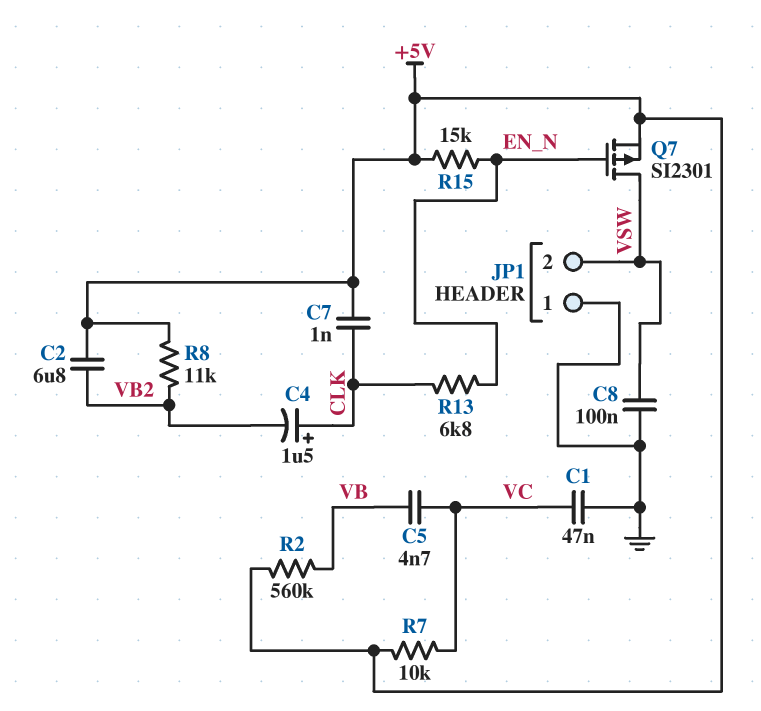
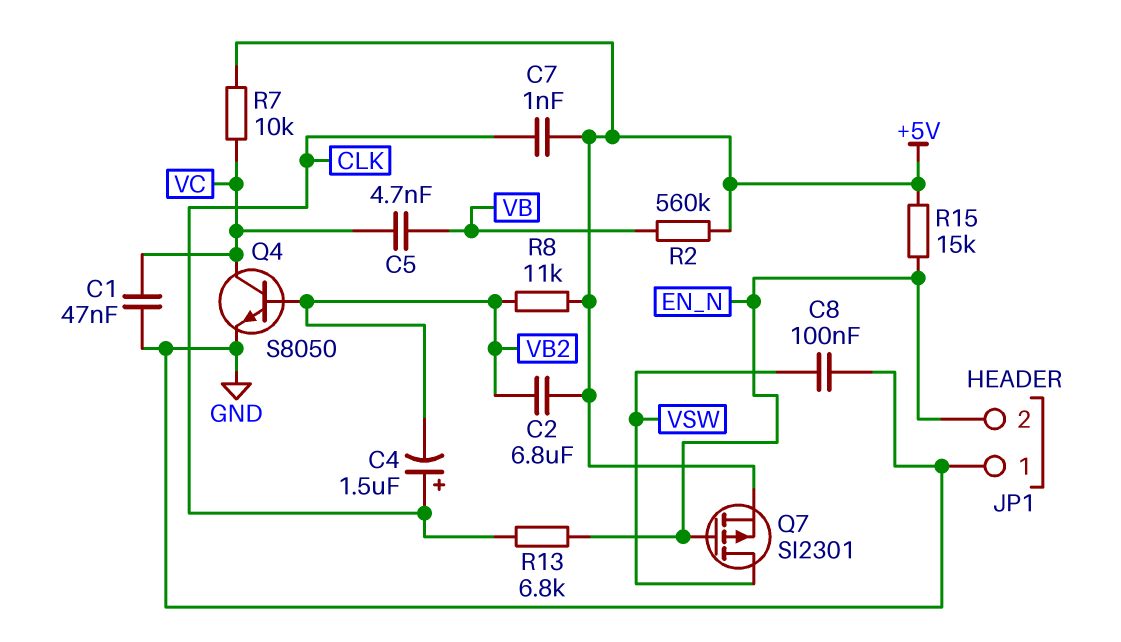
JP1 pin 2: VSW -> EN_N
Q4: none -> NPN S8050 (B VB2, C VC, E GND)

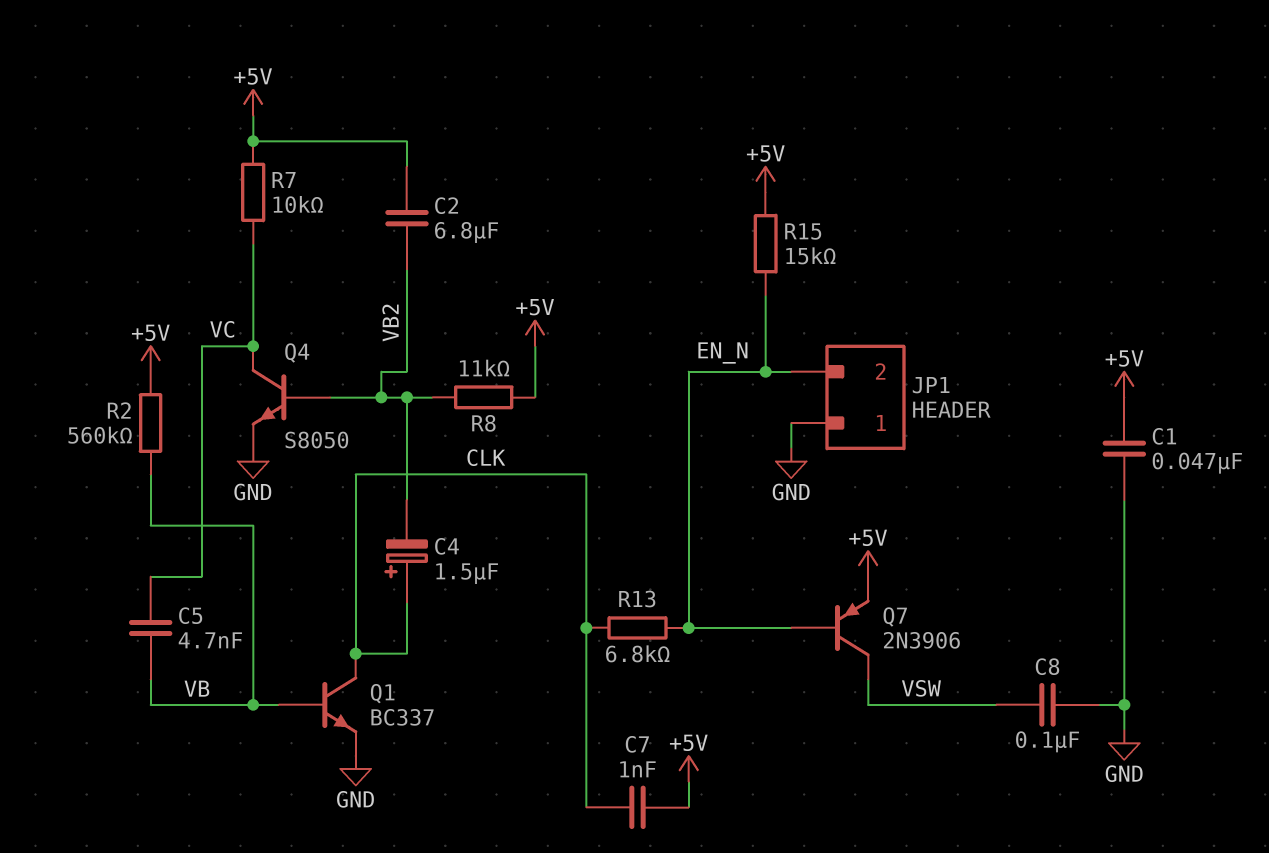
C1: 47nF (GND, VC) -> 47nF (+5V, GND)
Q1: none -> NPN BC337 (B VB, C CLK, E GND)
Q7: PMOS SI2301 (G EN_N, D VSW, S +5V) -> PNP 2N3906 (B EN_N, C VSW, E +5V)

